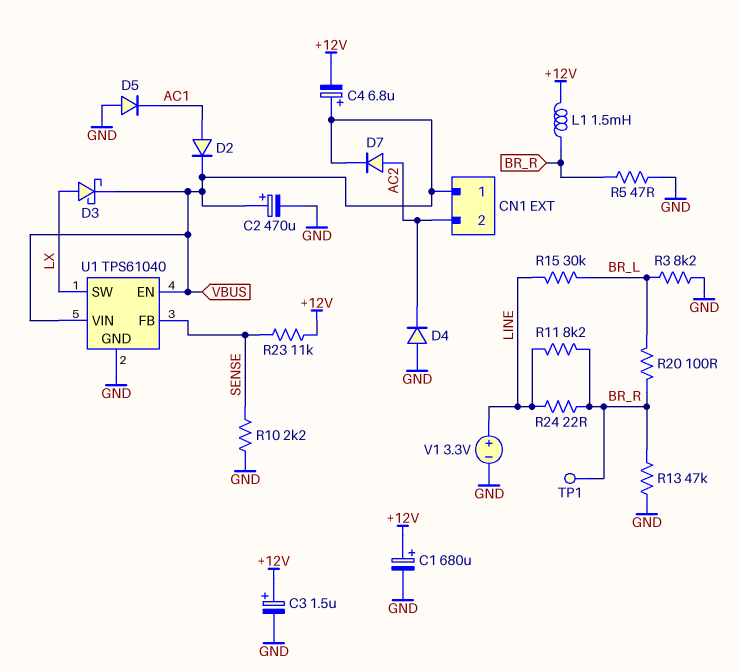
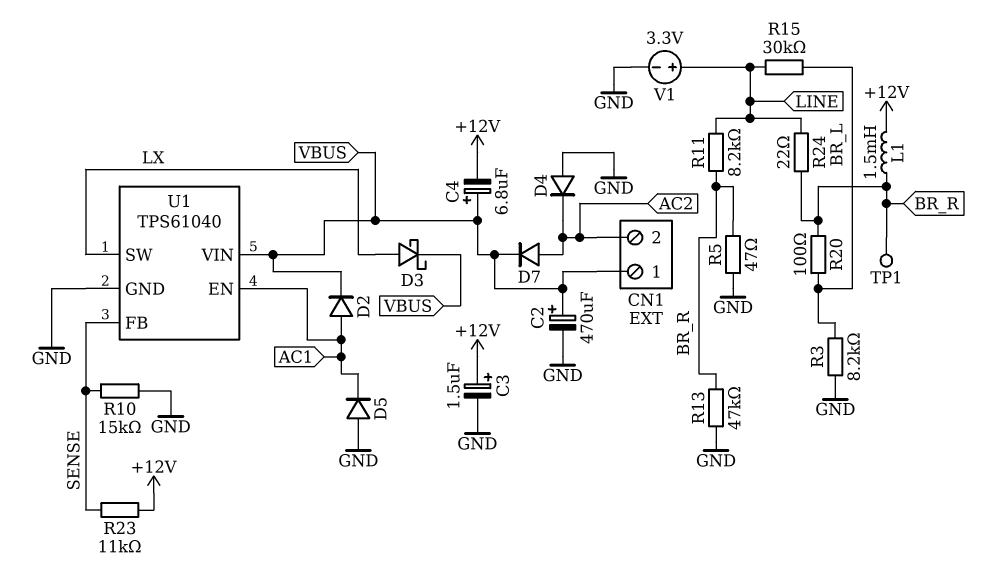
C1: 680uF (plus +12V, minus GND) -> none
R10: 2.2k (GND, SENSE) -> 15k (GND, SENSE)
U1 pin EN: VBUS -> AC1

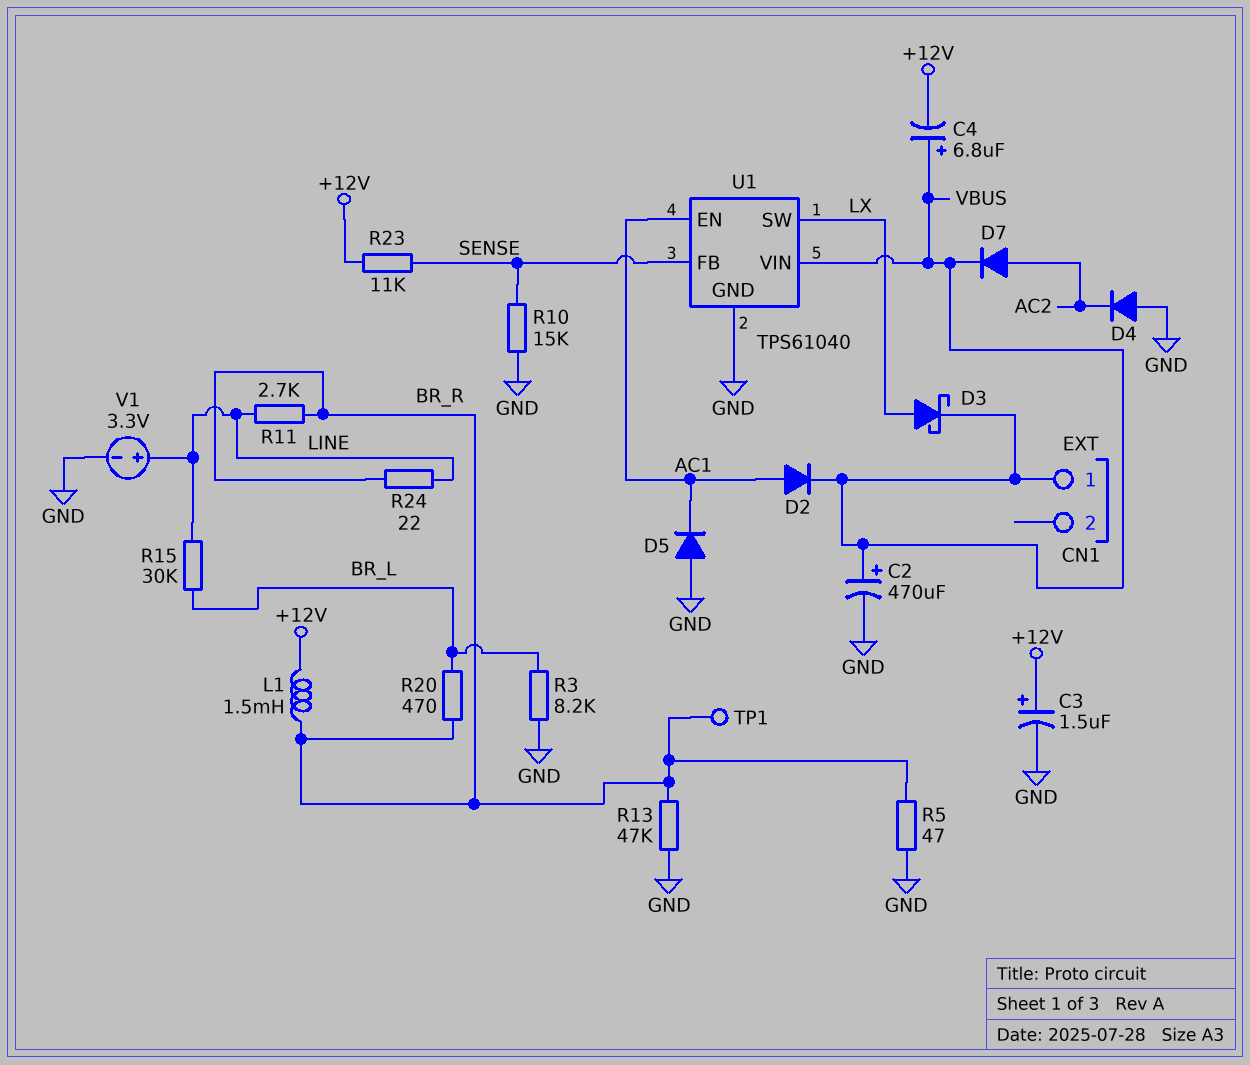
CN1 pin 2: AC2 -> none
R11: 8.2k (BR_R, LINE) -> 2.7k (BR_R, LINE)
R20: 100 (BR_L, BR_R) -> 470 (BR_L, BR_R)

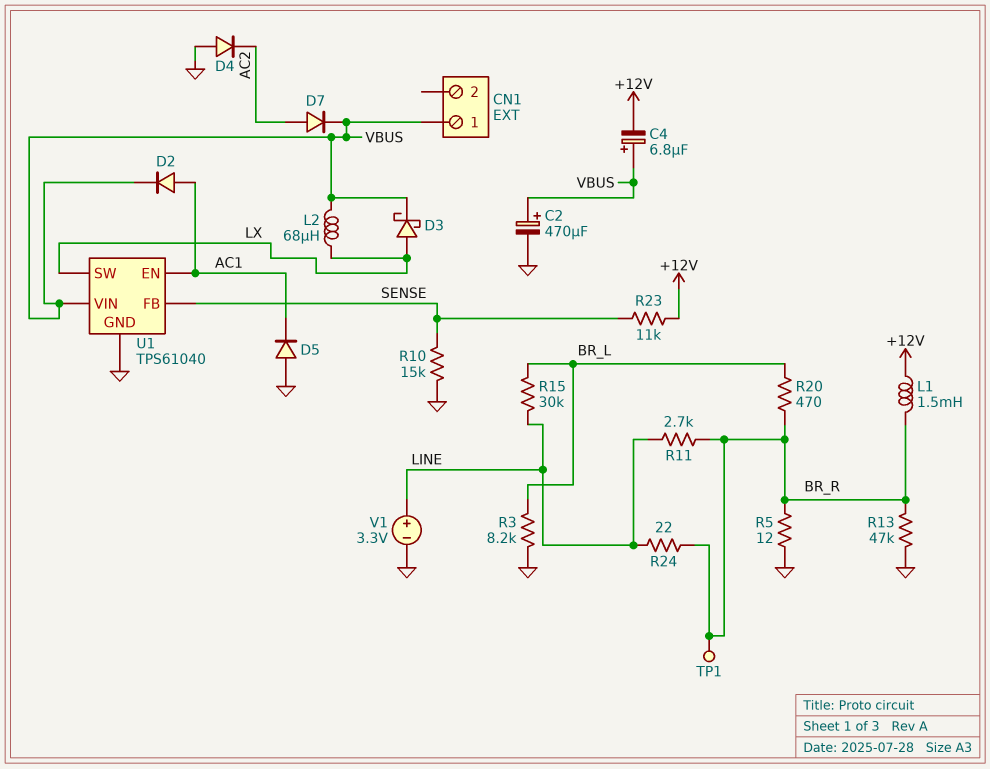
C3: 1.5uF (plus +12V, minus GND) -> none
L2: none -> 68uH (LX, VBUS)
R5: 47 (BR_R, GND) -> 12 (BR_R, GND)

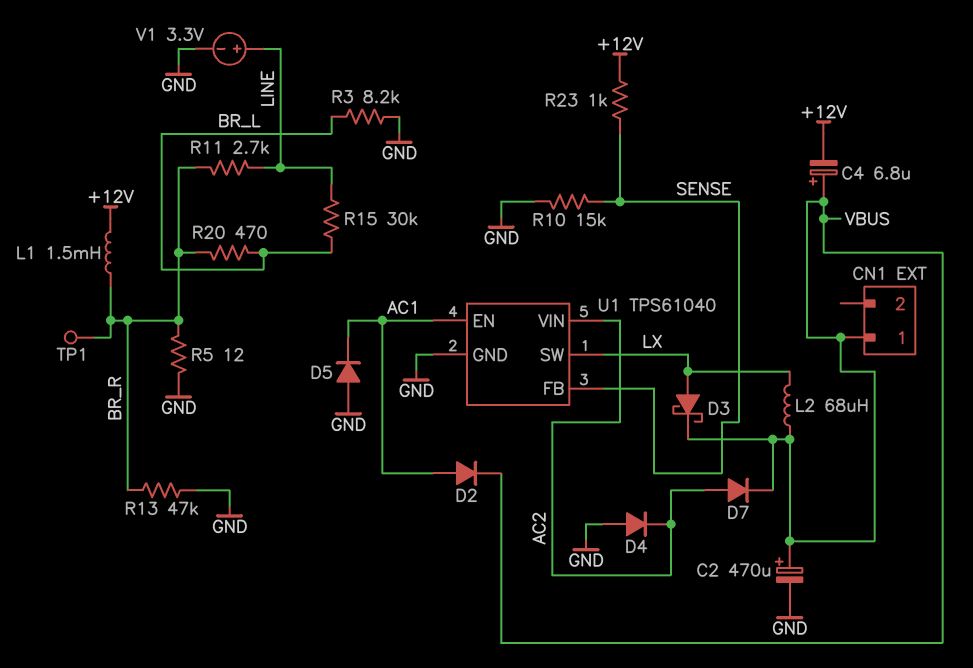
R23: 11k (+12V, SENSE) -> 1k (+12V, SENSE)
R24: 22 (BR_R, LINE) -> none
U1 pin VIN: VBUS -> AC2

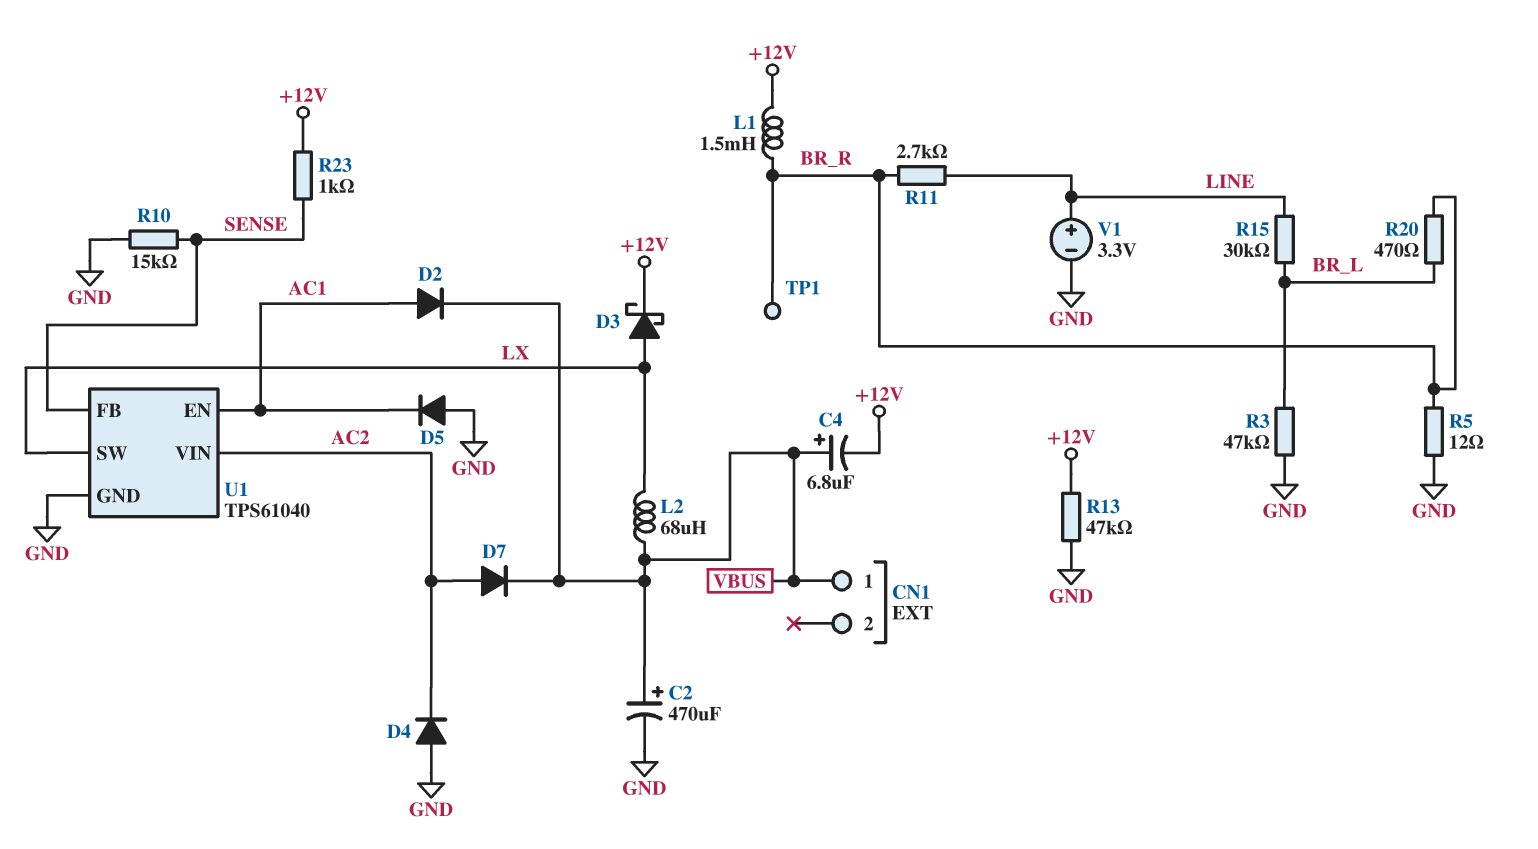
D3: schottky (A LX, K VBUS) -> schottky (A LX, K +12V)
R3: 8.2k (BR_L, GND) -> 47k (BR_L, GND)
R13: 47k (BR_R, GND) -> 47k (+12V, GND)

